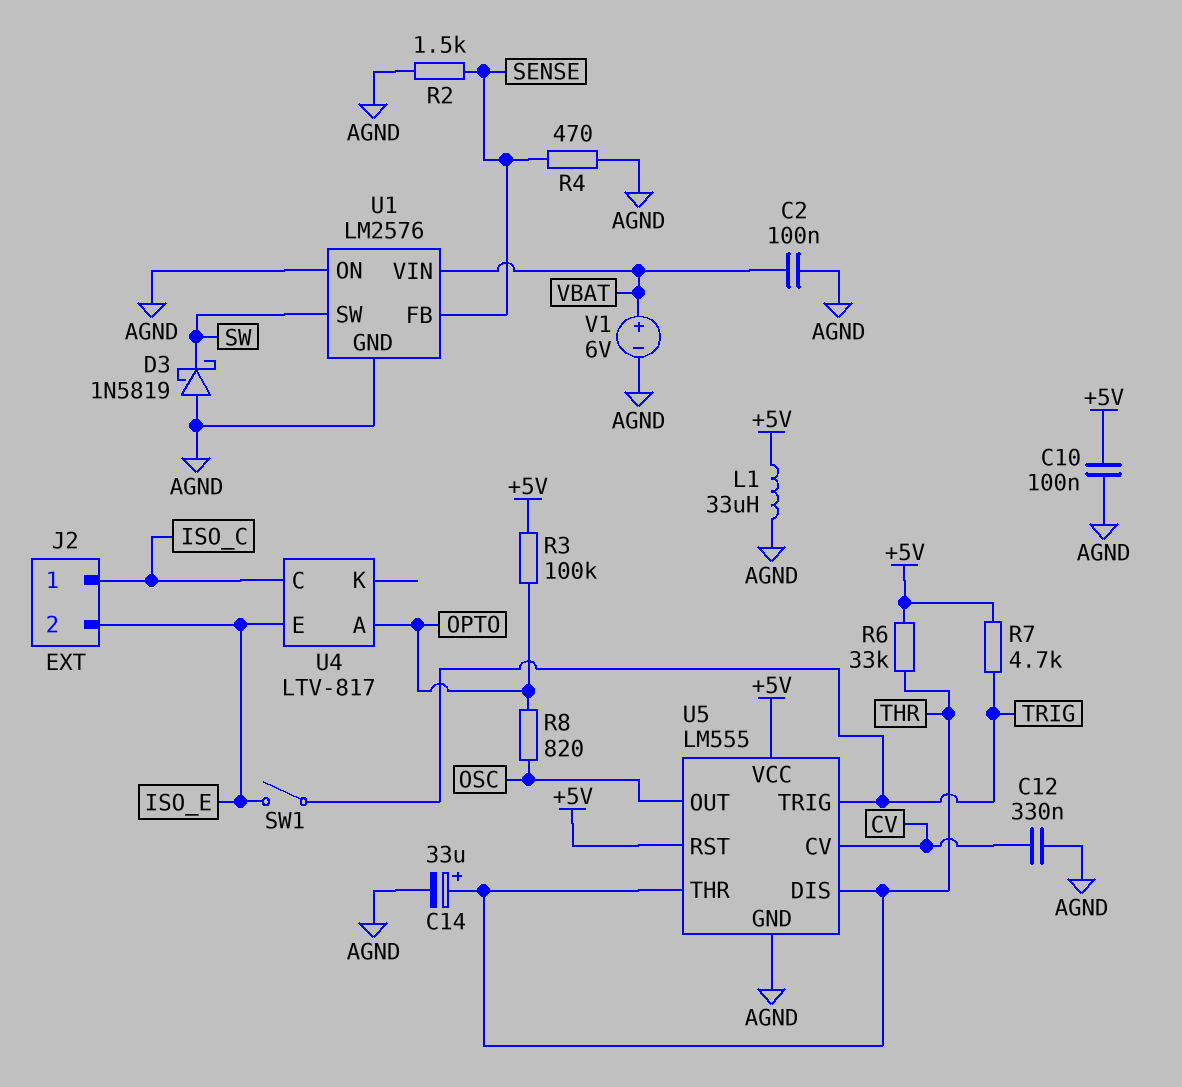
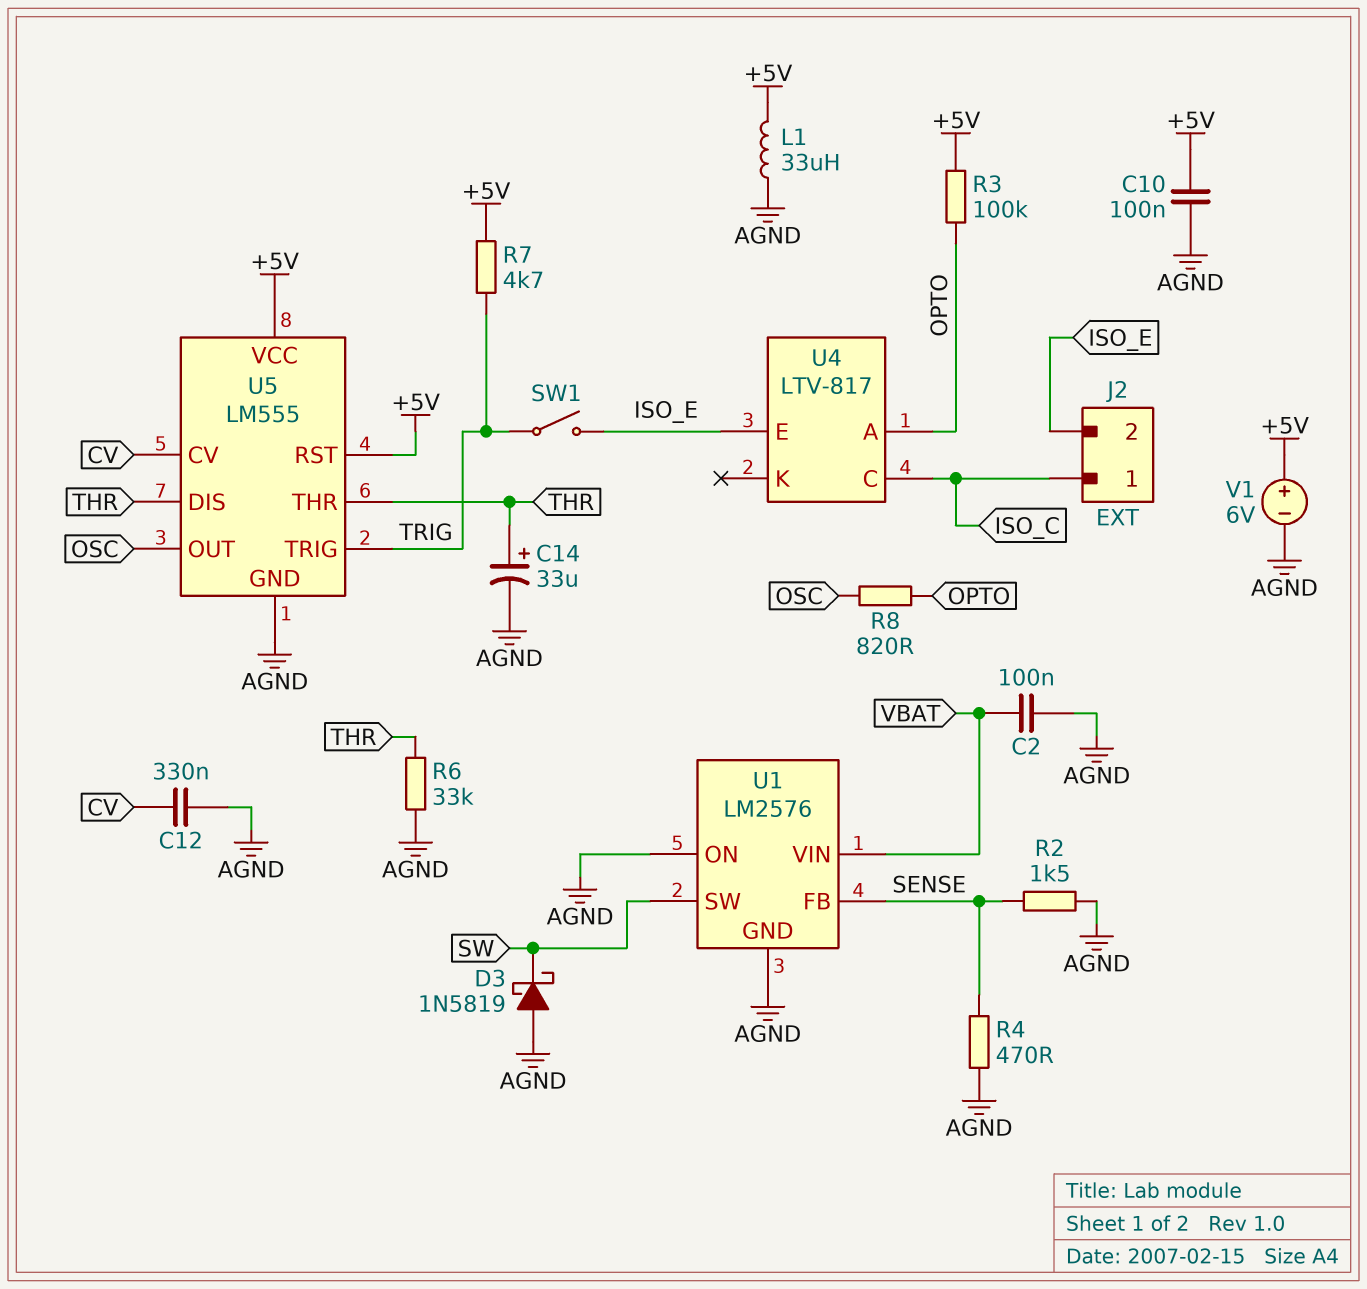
R6: 33k (+5V, THR) -> 33k (AGND, THR)
V1: 6V (plus VBAT, minus AGND) -> 6V (plus +5V, minus AGND)

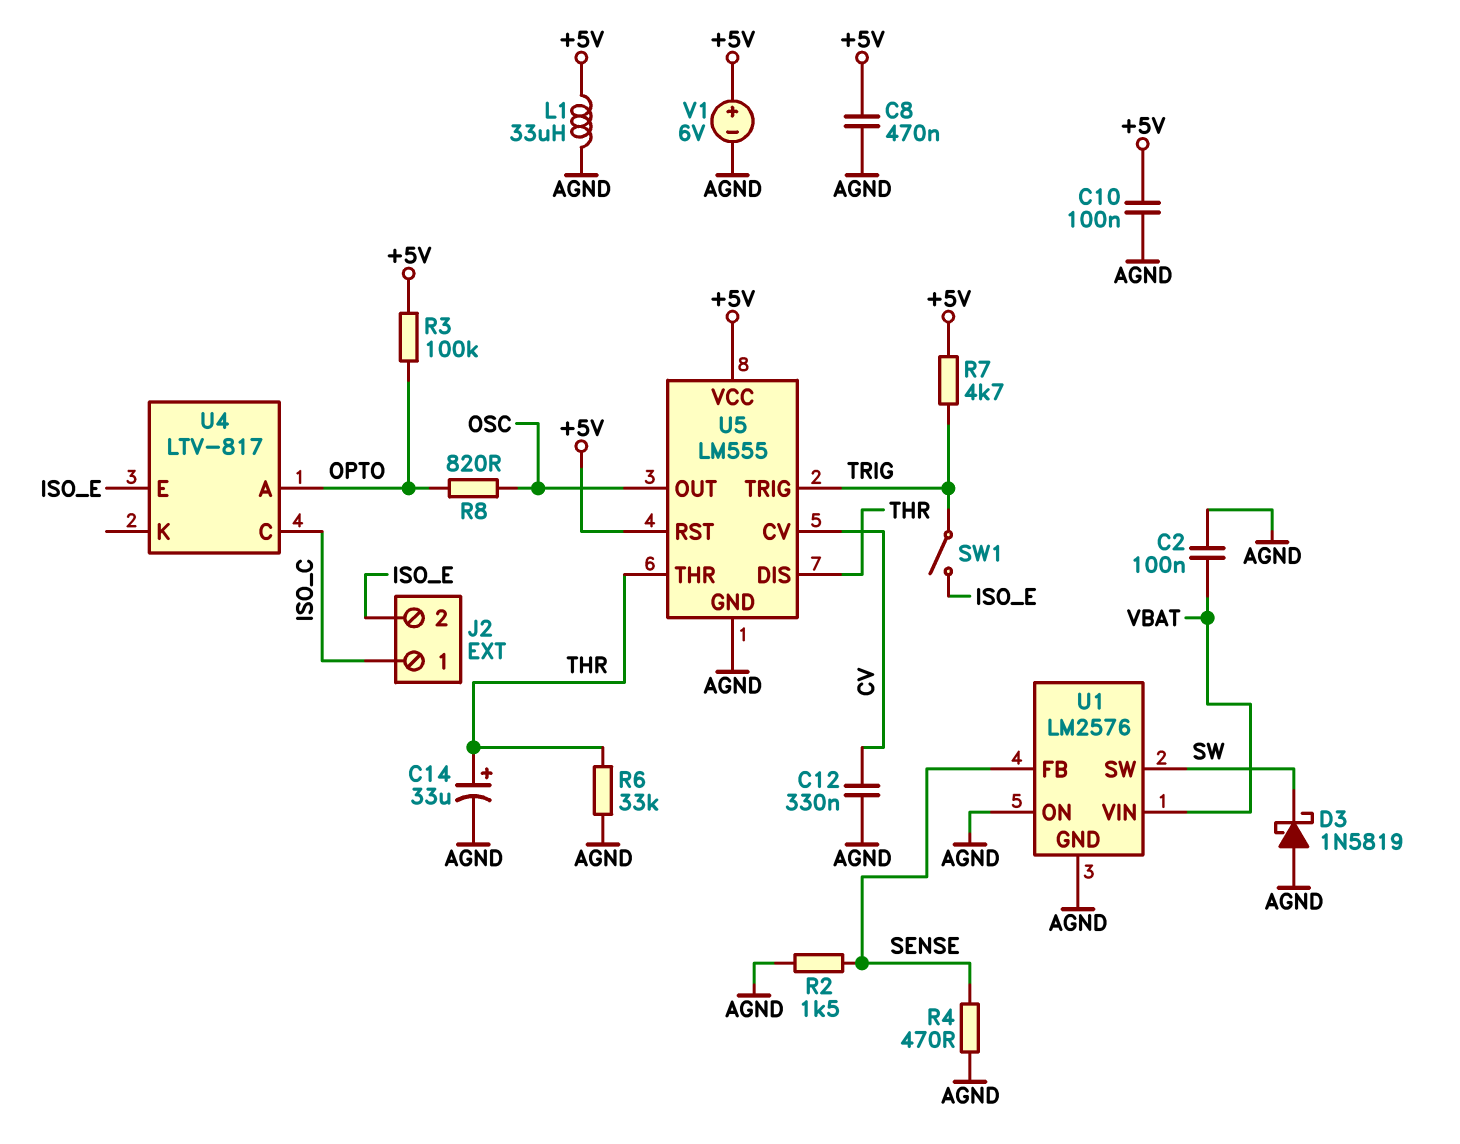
C8: none -> 470nF (+5V, AGND)

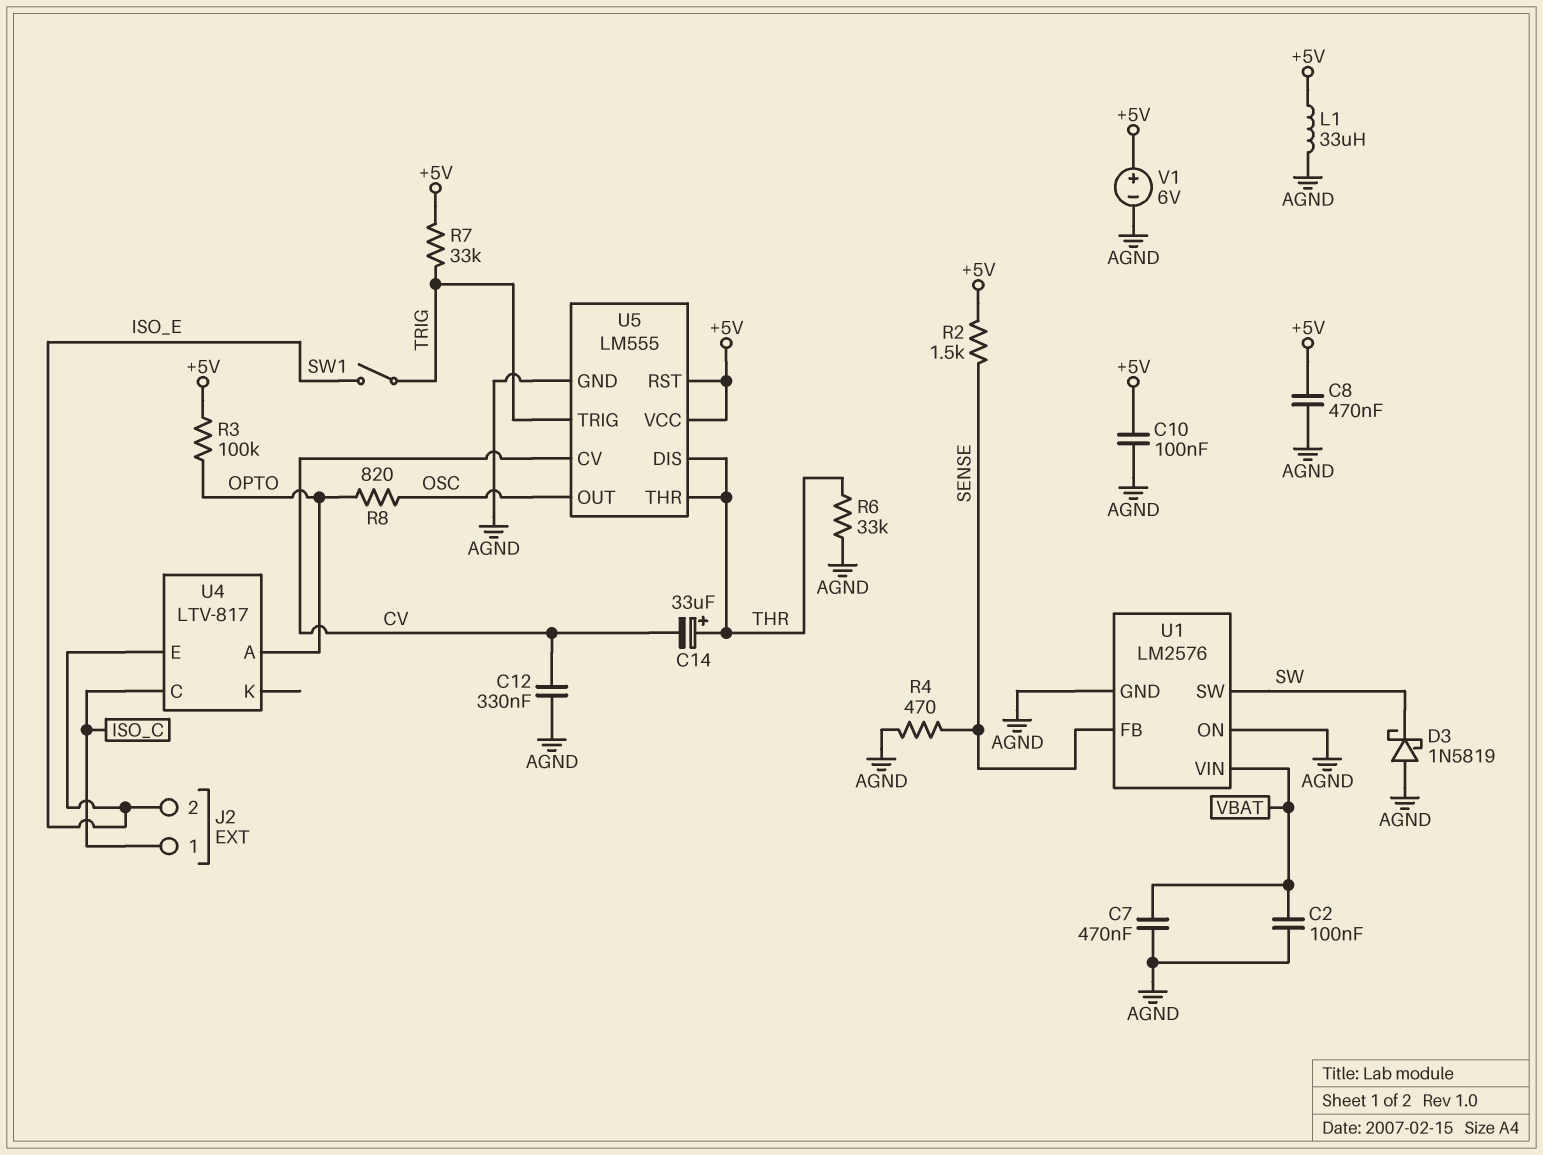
C7: none -> 470nF (AGND, VBAT)
C14: 33uF (plus THR, minus AGND) -> 33uF (plus THR, minus CV)
R2: 1.5k (AGND, SENSE) -> 1.5k (+5V, SENSE)
R7: 4.7k (+5V, TRIG) -> 33k (+5V, TRIG)

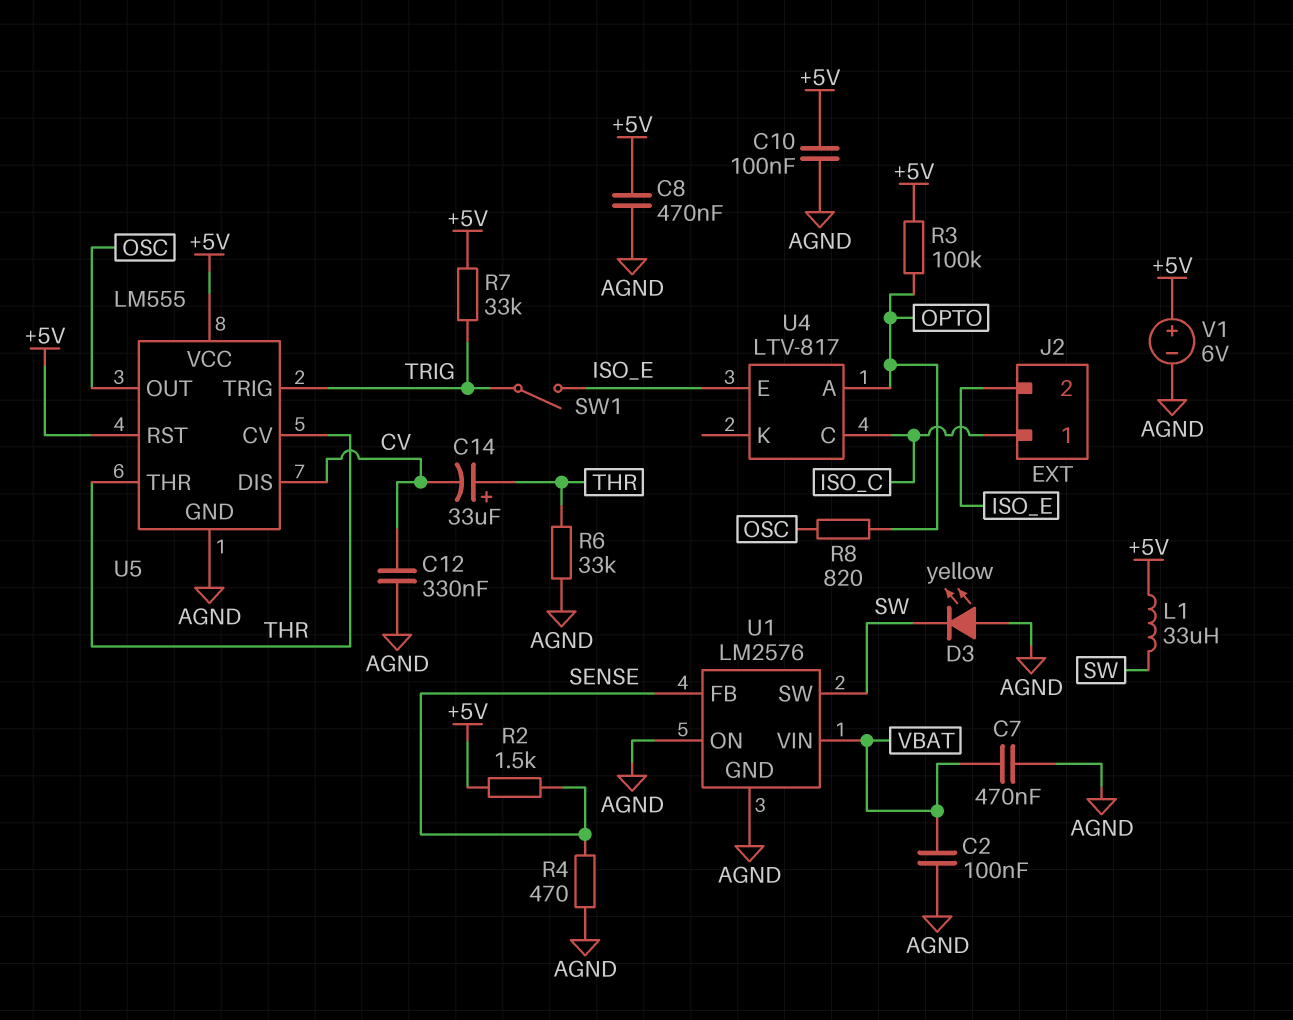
D3: schottky 1N5819 (A AGND, K SW) -> LED yellow (A AGND, K SW)
L1: 33uH (+5V, AGND) -> 33uH (+5V, SW)
U5 pin CV: CV -> THR
U5 pin DIS: THR -> CV

